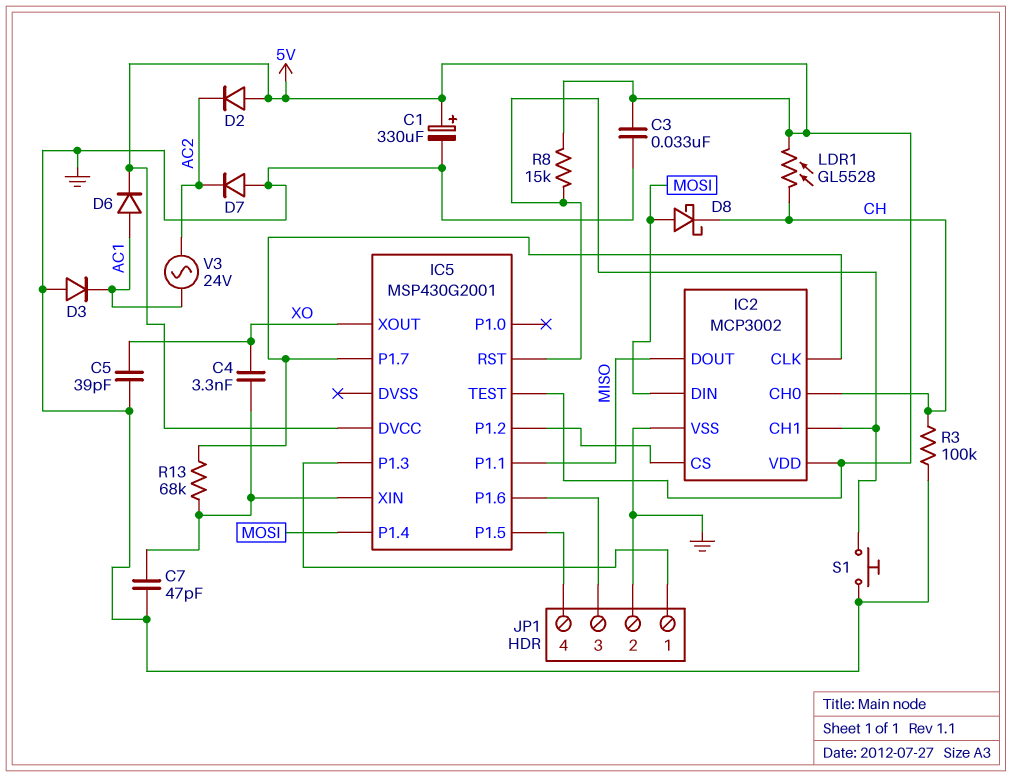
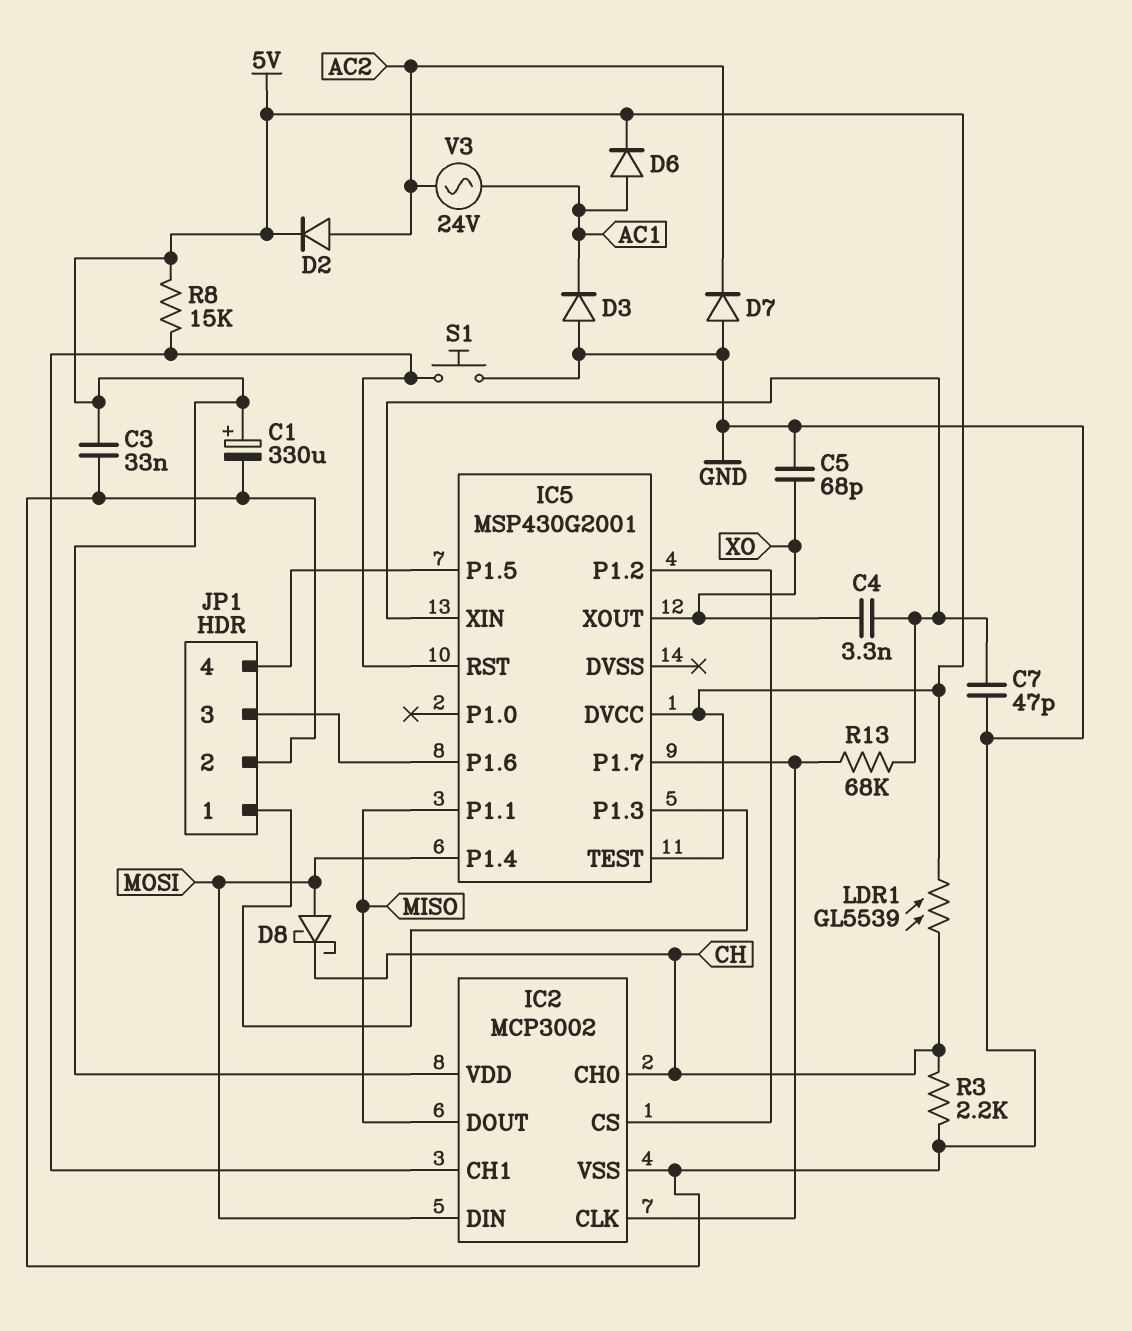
C5: 39pF (GND, XO) -> 68pF (GND, XO)
D2: diode (A 5V, K AC2) -> diode (A AC2, K 5V)
LDR1: GL5528 (5V, CH) -> GL5539 (5V, CH)
R3: 100k (CH, GND) -> 2.2k (CH, GND)

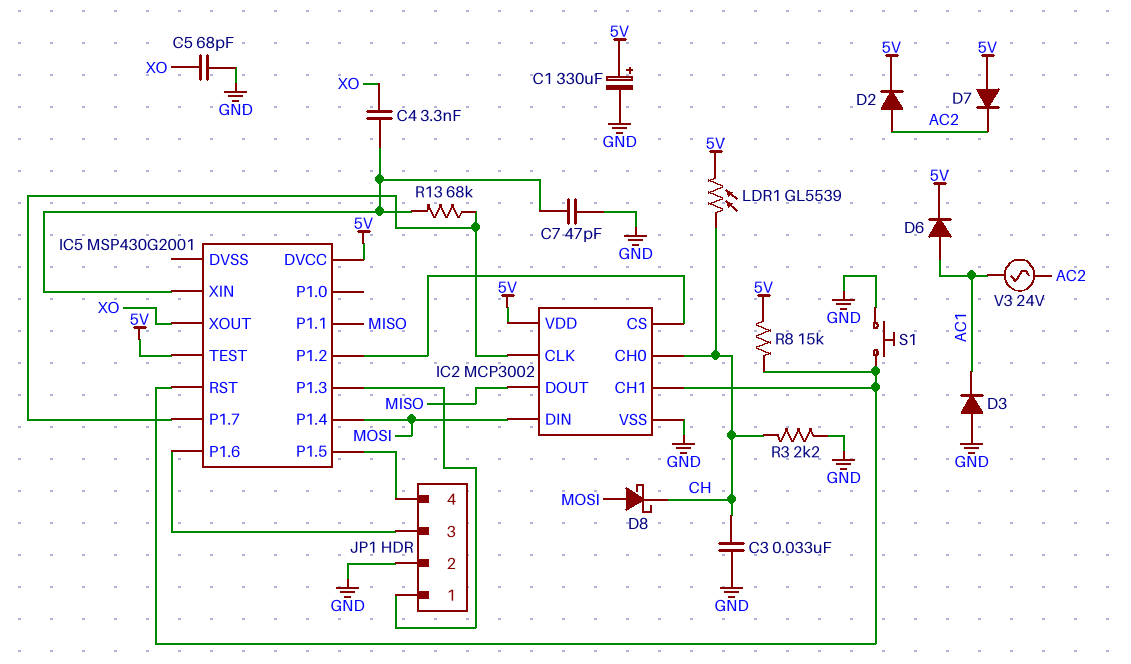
C3: 33nF (5V, GND) -> 33nF (CH, GND)
D7: diode (A GND, K AC2) -> diode (A 5V, K AC2)

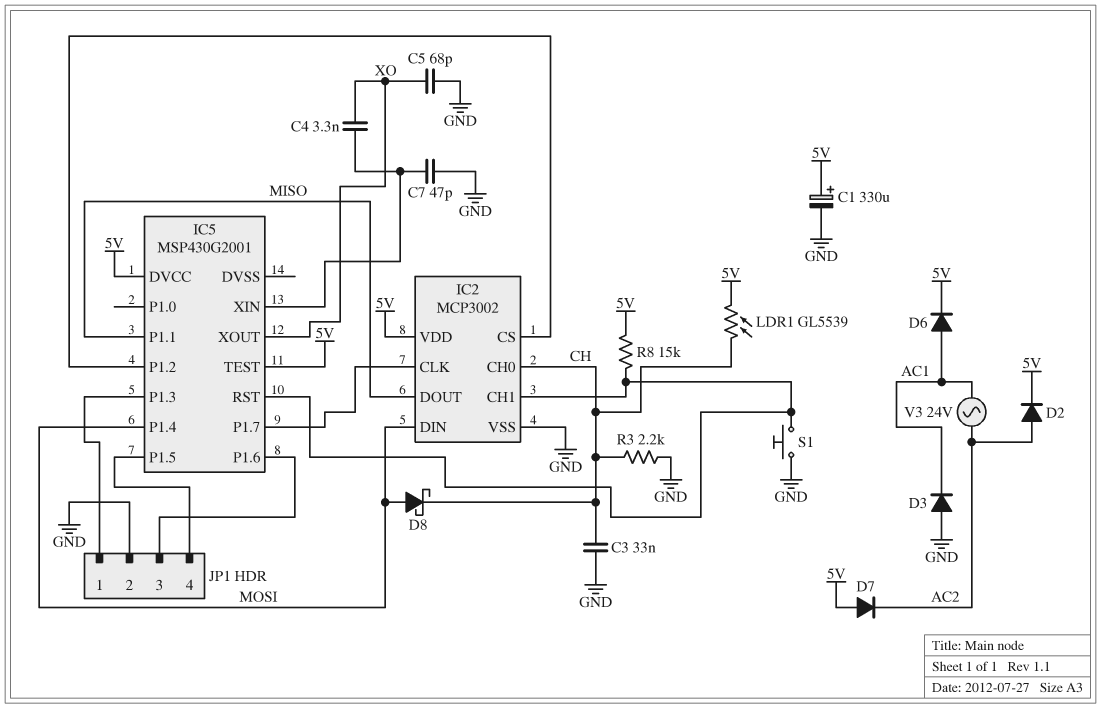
R13: 68k (IC2/CLK, IC5/XIN) -> none

